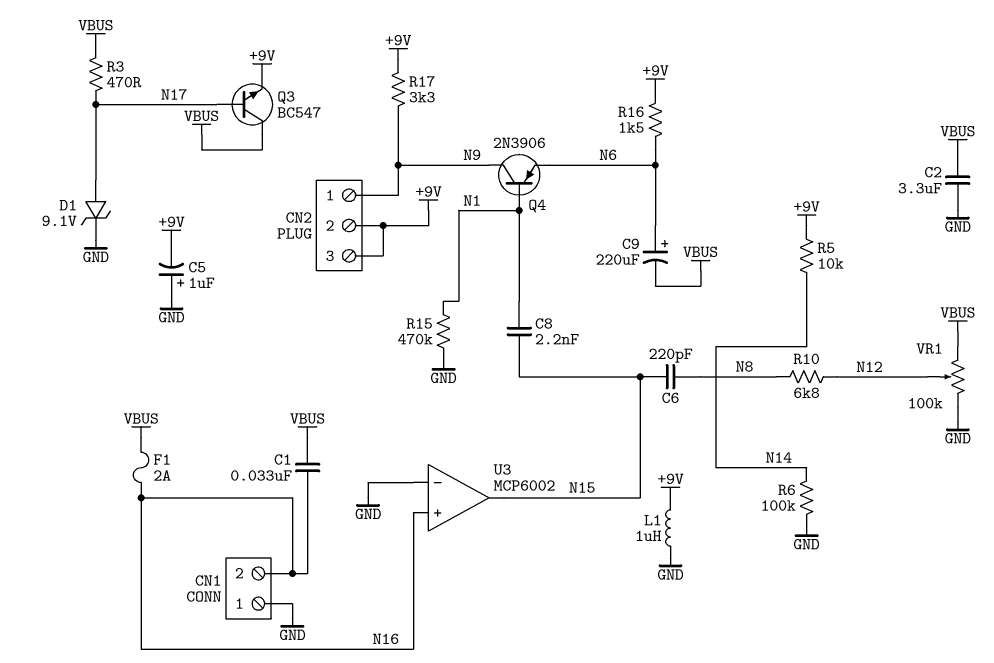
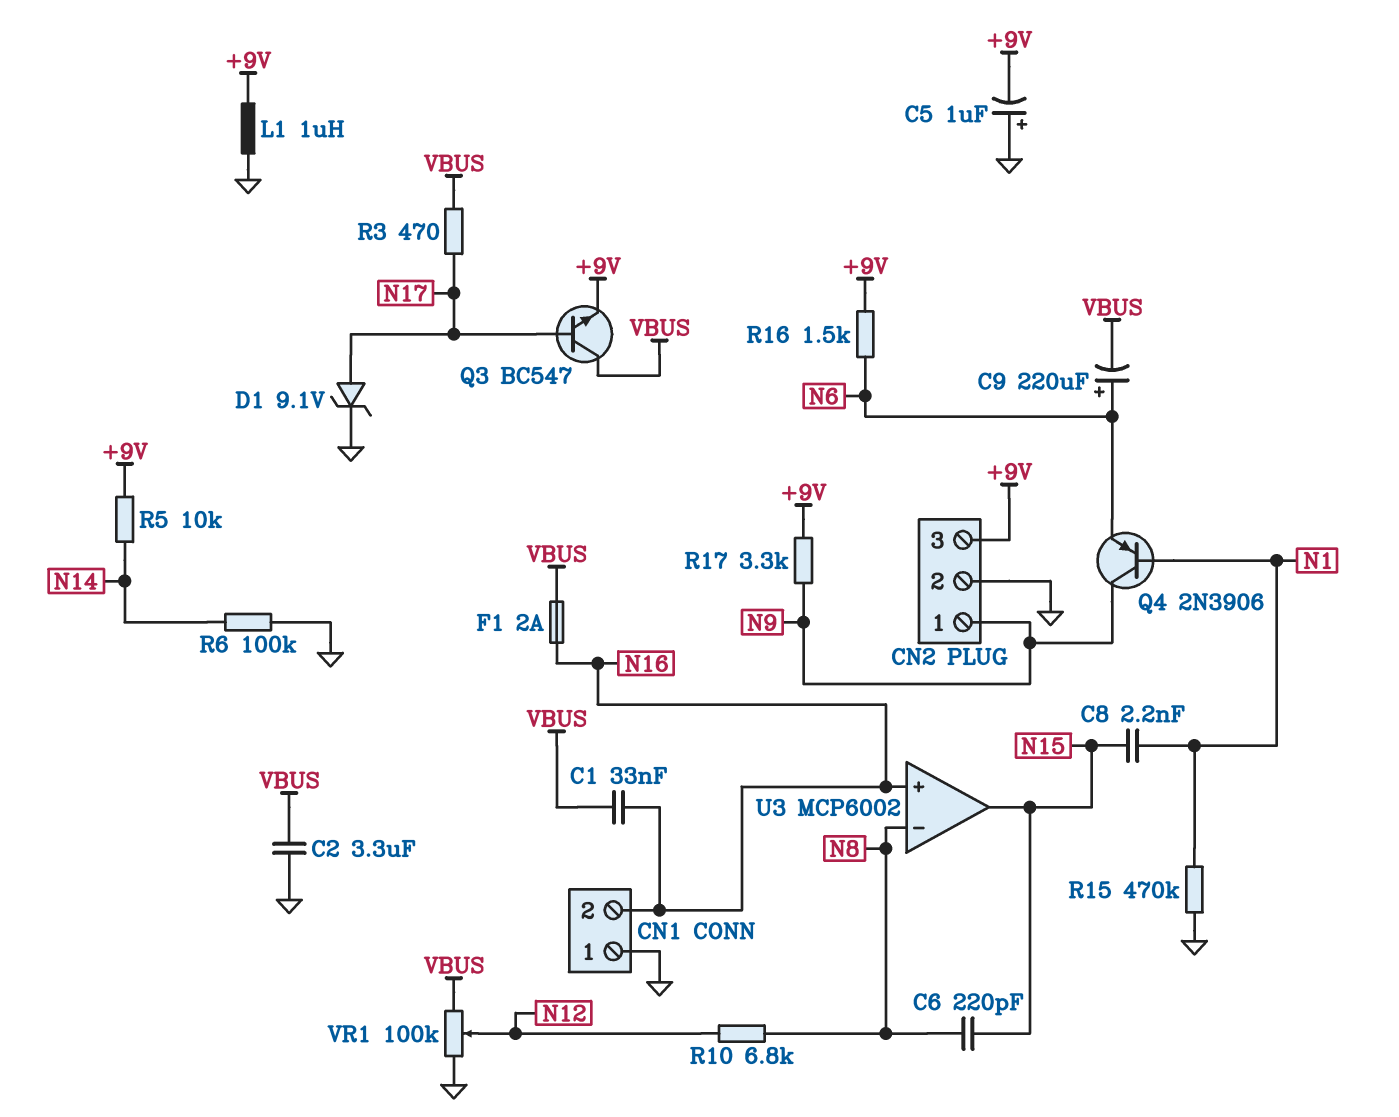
CN2 pin 2: +9V -> GND
U3 pin in-: GND -> N8

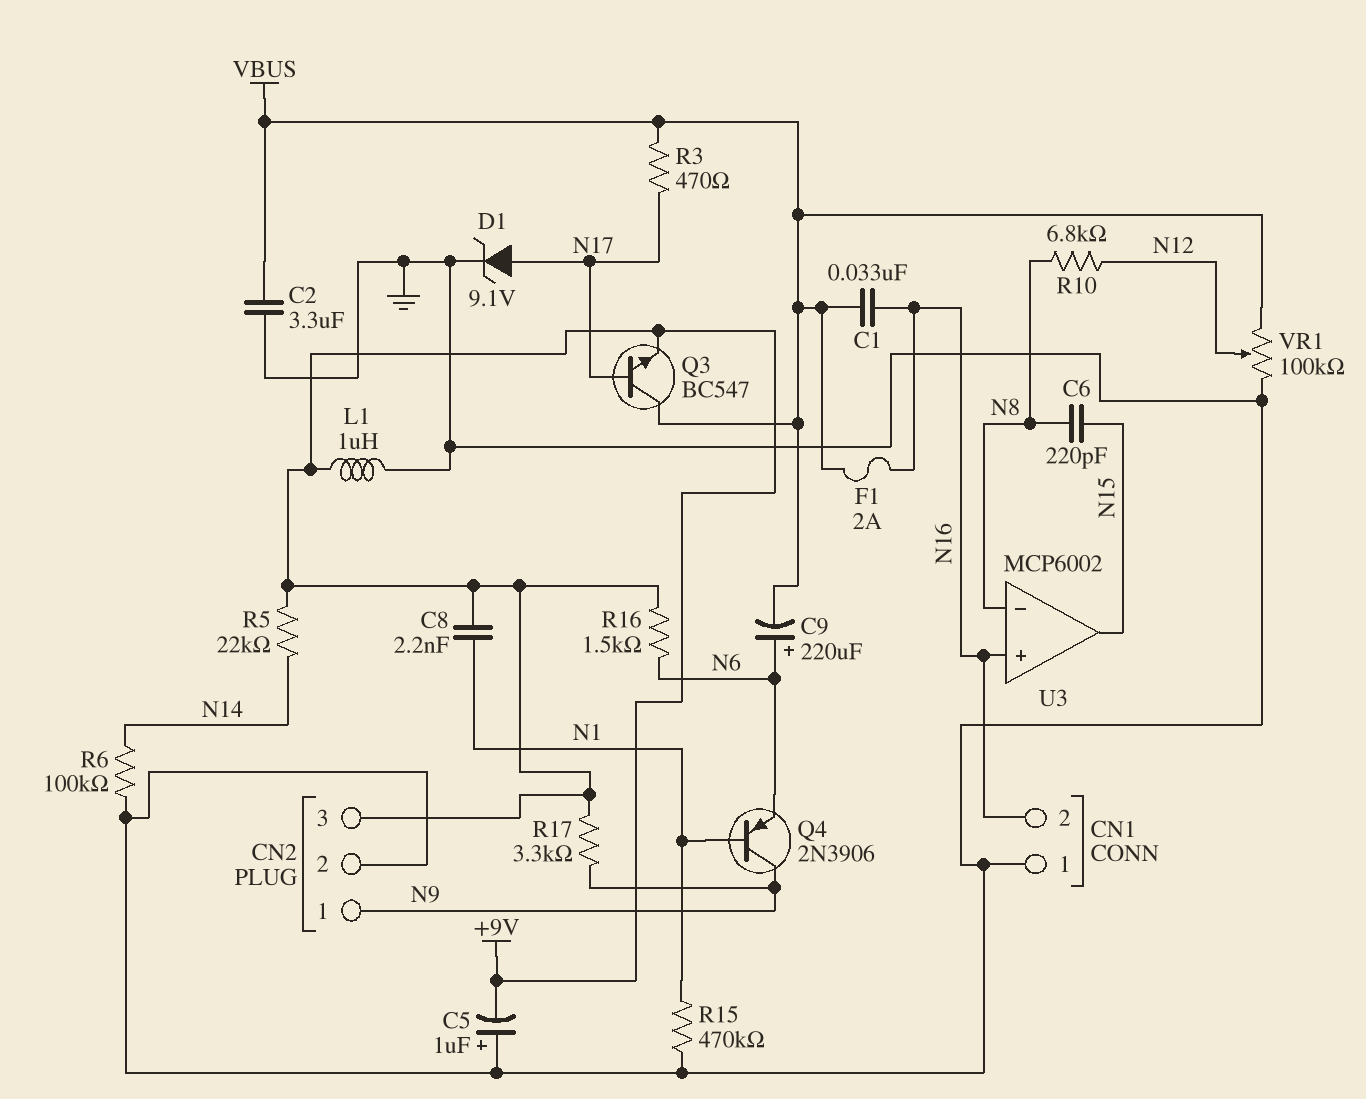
C8: 2.2nF (N1, N15) -> 2.2nF (+9V, N1)
R5: 10k (+9V, N14) -> 22k (+9V, N14)

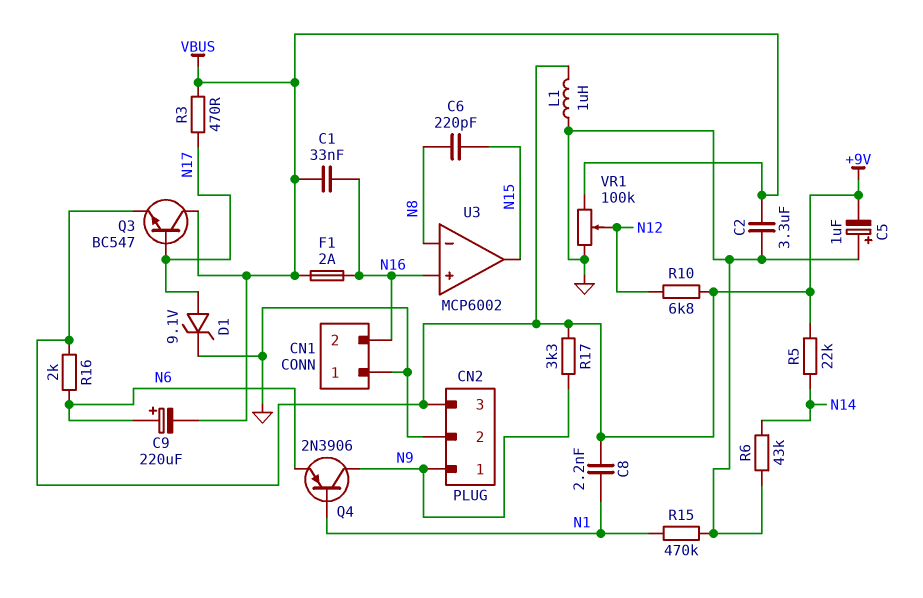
R6: 100k (GND, N14) -> 43k (GND, N14)
R10: 6.8k (N8, N12) -> 6.8k (+9V, N12)
R16: 1.5k (+9V, N6) -> 2k (+9V, N6)

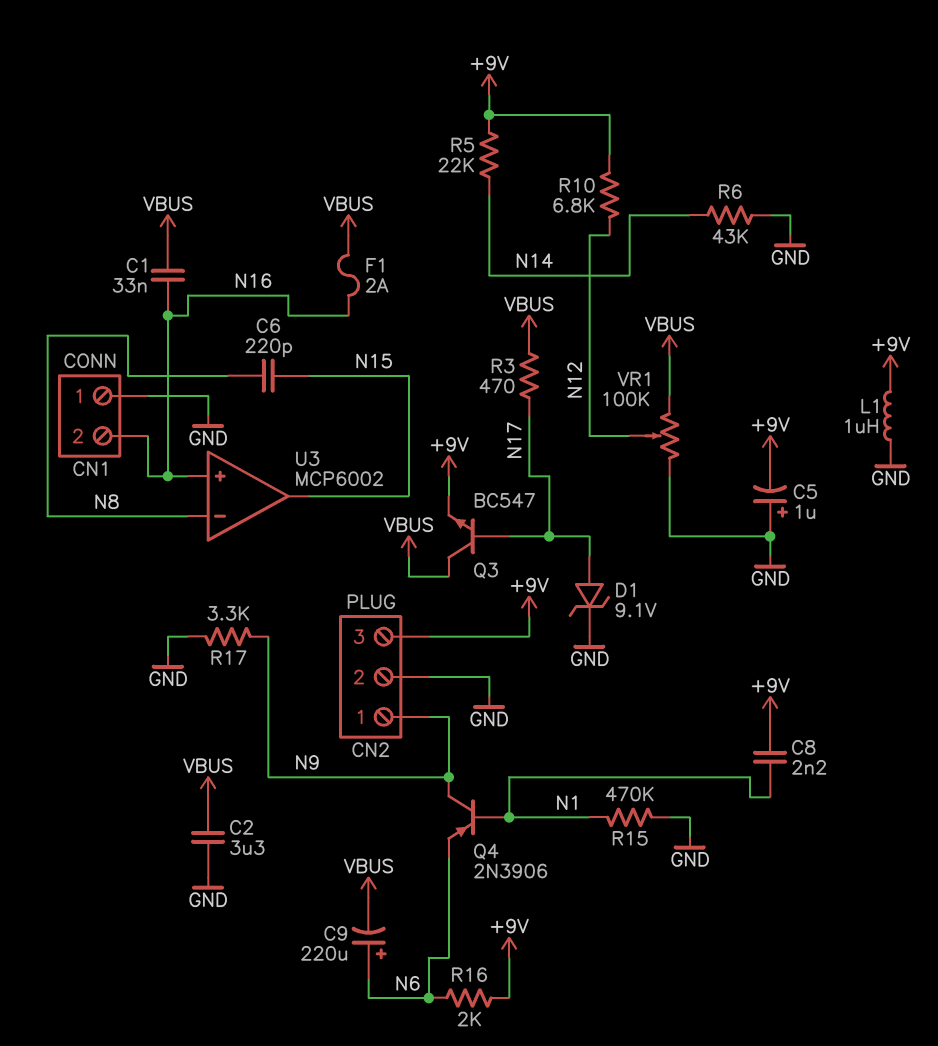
R17: 3.3k (+9V, N9) -> 3.3k (GND, N9)

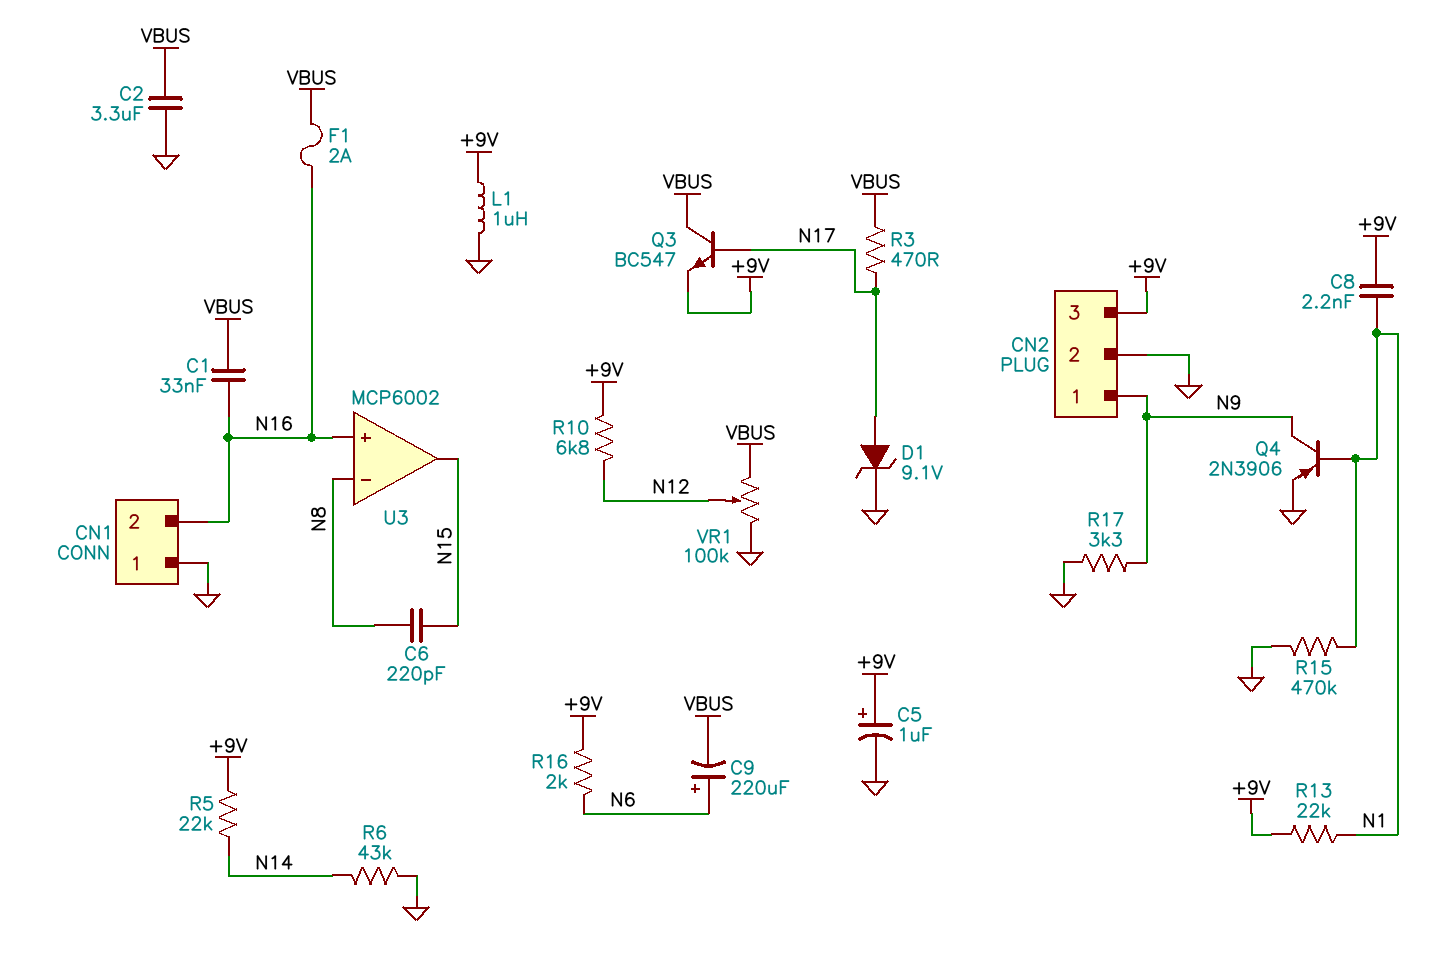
C5: 1uF (plus GND, minus +9V) -> 1uF (plus +9V, minus GND)
Q4: PNP 2N3906 (B N1, C N9, E N6) -> PNP 2N3906 (B N1, C N9, E GND)
R13: none -> 22k (+9V, N1)

